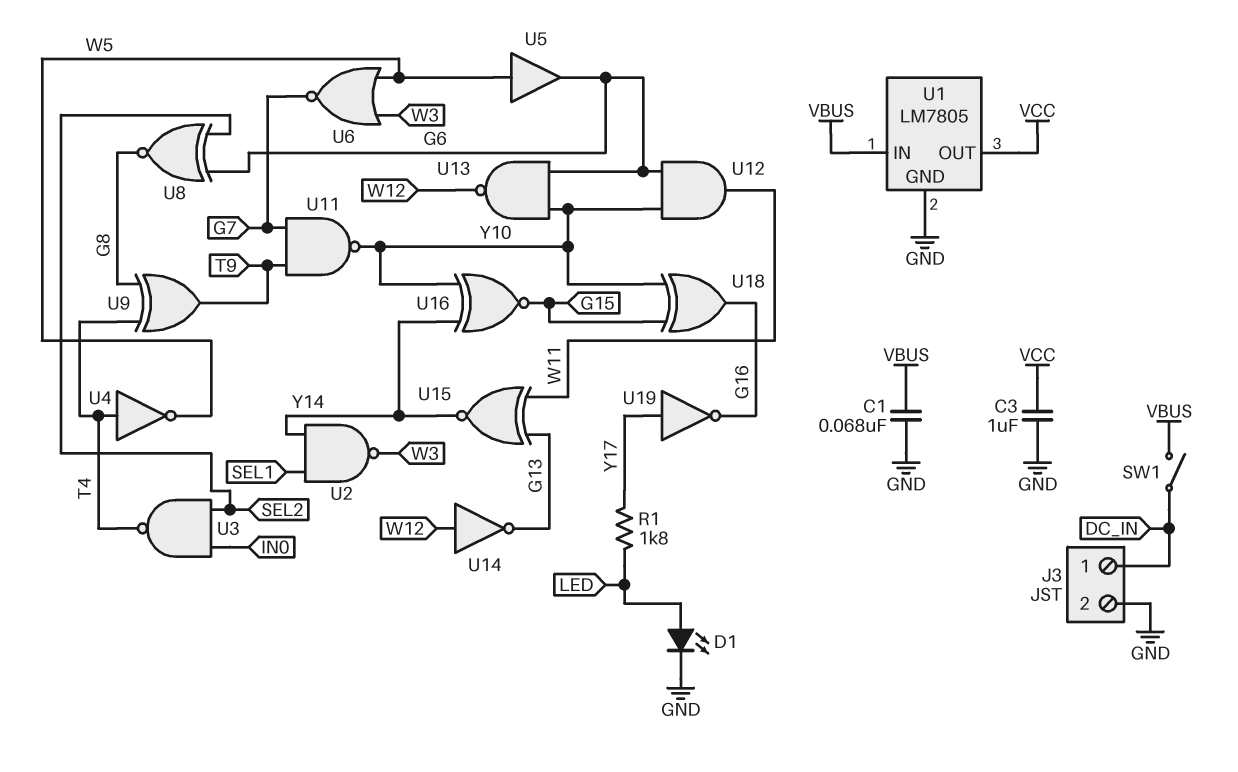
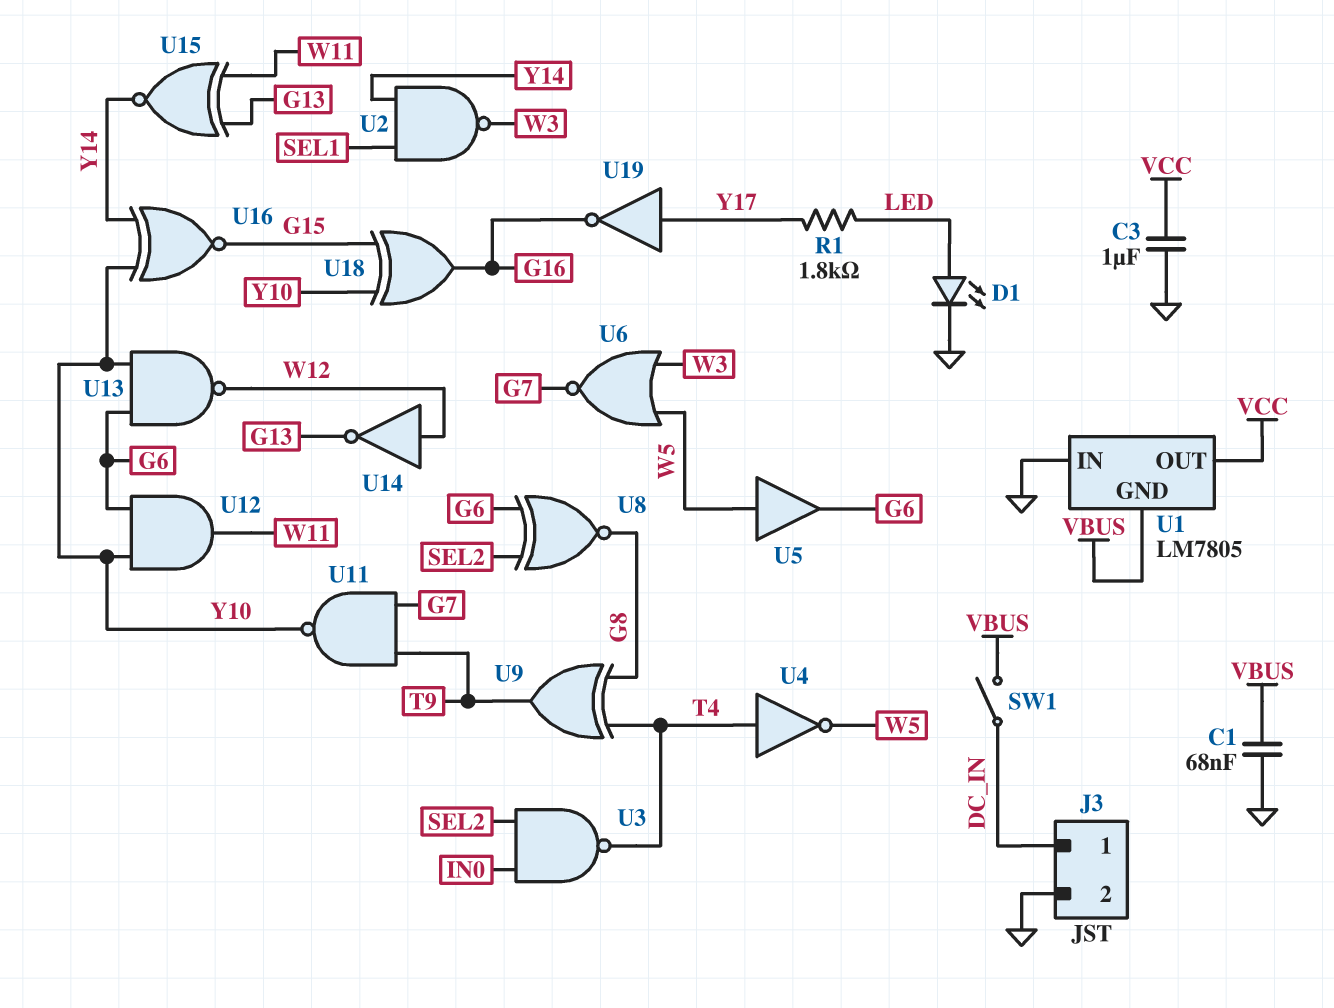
U1 pin GND: GND -> VBUS
U1 pin IN: VBUS -> GND

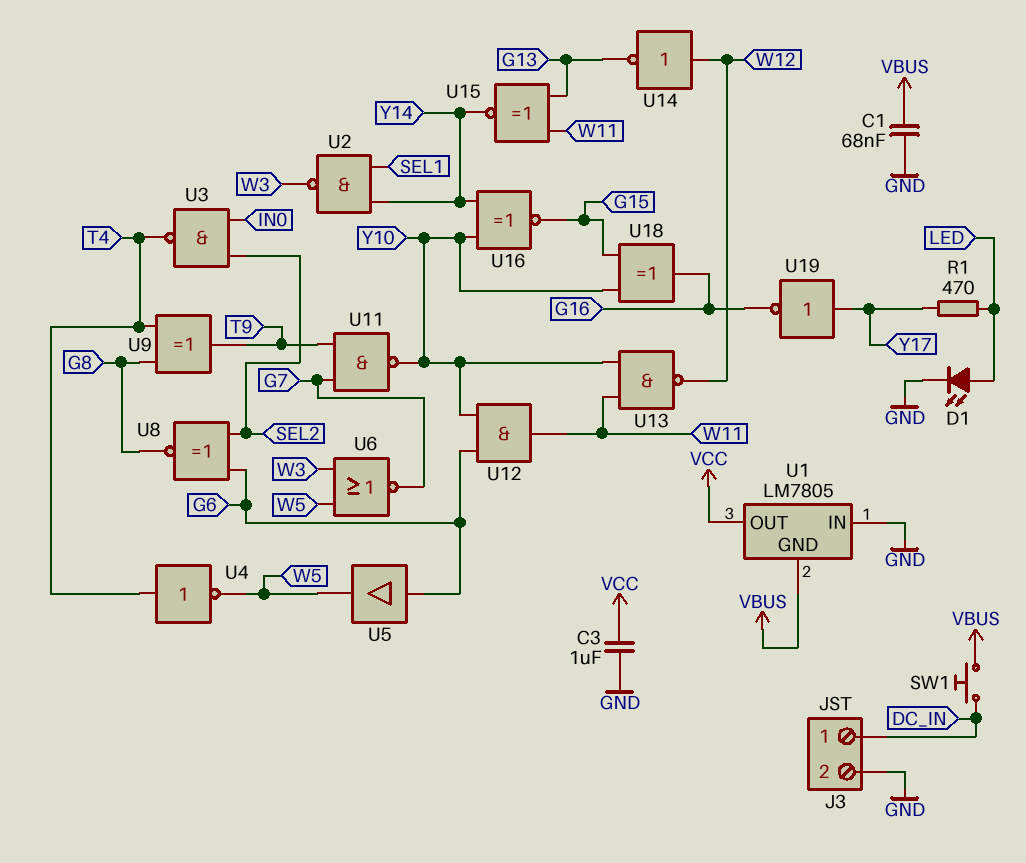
R1: 1.8k (LED, Y17) -> 470 (LED, Y17)
SW1: switch (DC_IN, VBUS) -> button (DC_IN, VBUS)
U5: buffer (in W5, out G6) -> buffer (in G6, out W5)
U13: NAND (in G6, in Y10, out W12) -> NAND (in W11, in Y10, out W12)

